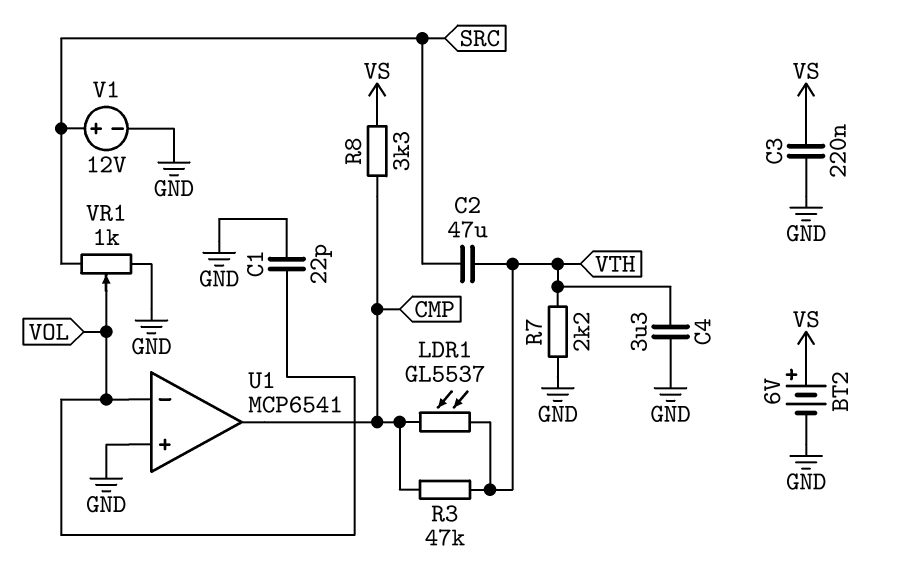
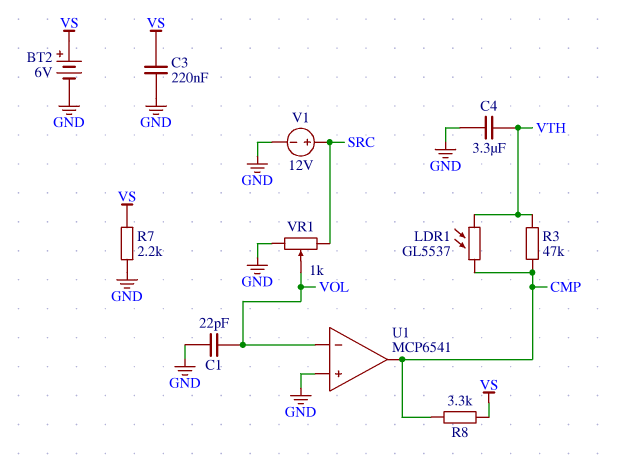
C2: 47uF (SRC, VTH) -> none
R7: 2.2k (GND, VTH) -> 2.2k (GND, VS)

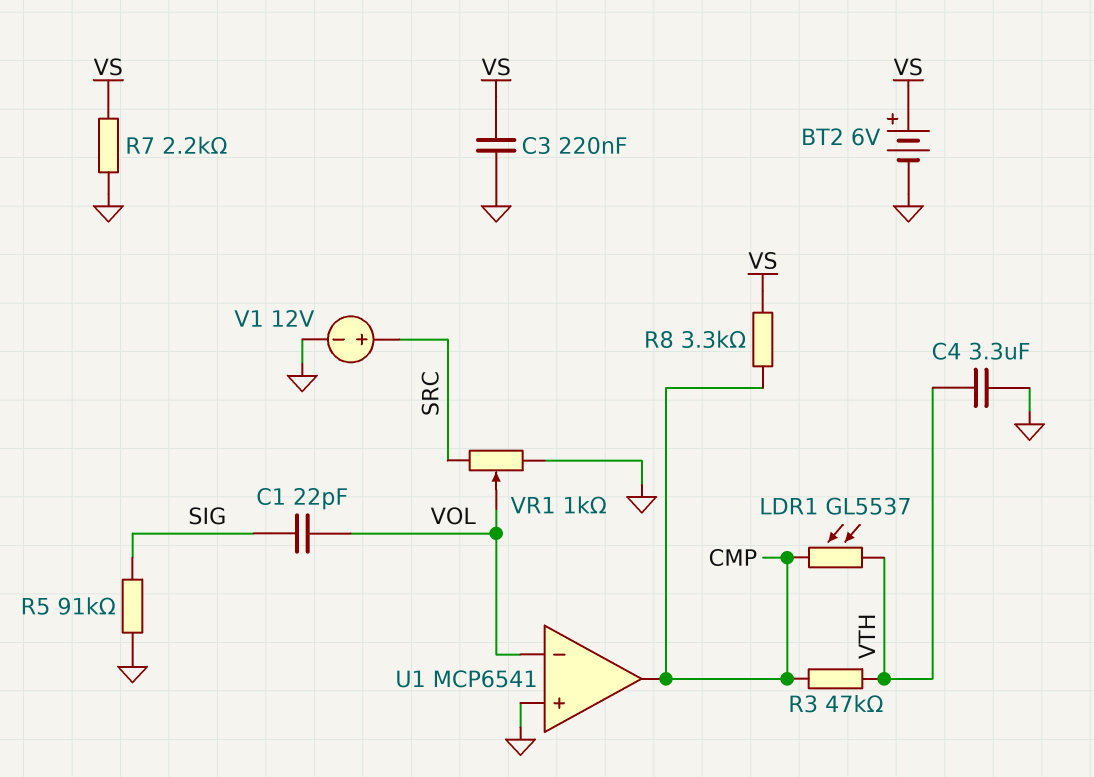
C1: 22pF (GND, VOL) -> 22pF (SIG, VOL)
R5: none -> 91k (GND, SIG)

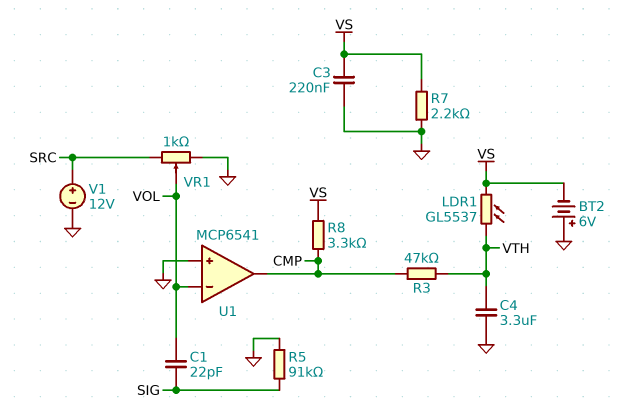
BT2: 6V (plus VS, minus GND) -> 6V (plus GND, minus VS)
LDR1: GL5537 (CMP, VTH) -> GL5537 (VS, VTH)

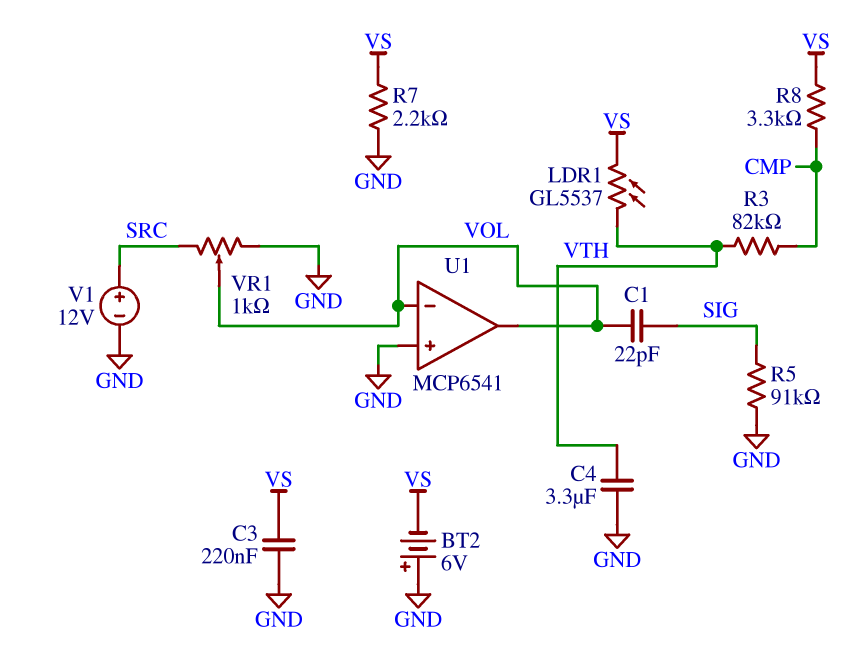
R3: 47k (CMP, VTH) -> 82k (CMP, VTH)
U1 pin out: CMP -> VOL

